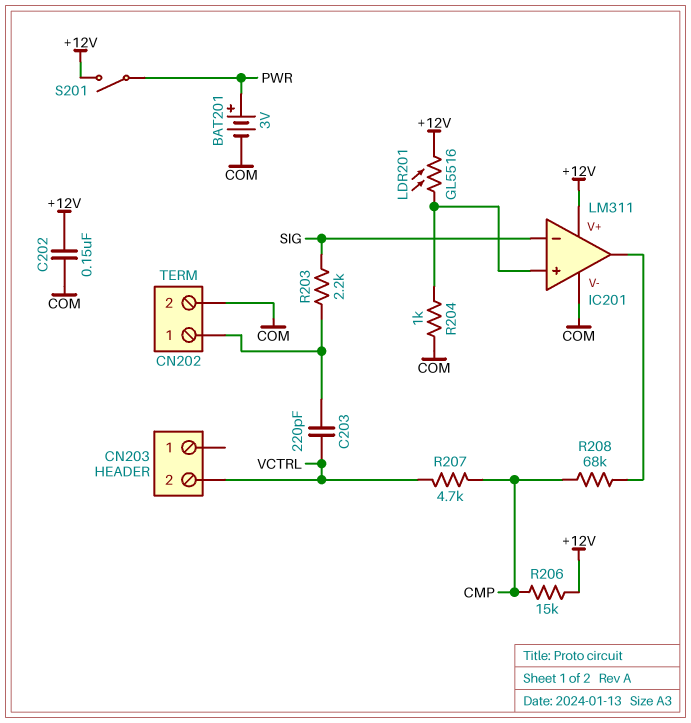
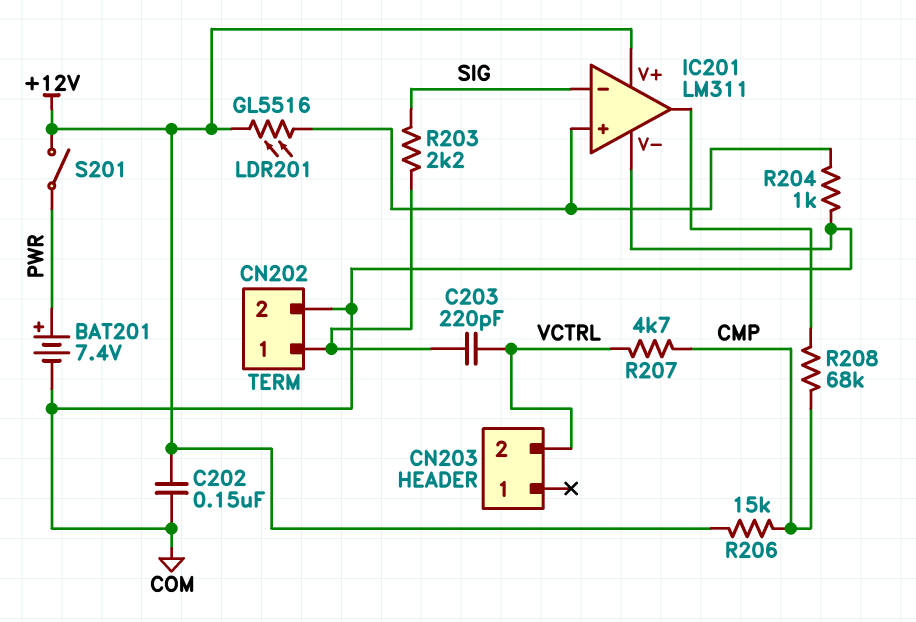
BAT201: 3V (plus PWR, minus COM) -> 7.4V (plus PWR, minus COM)

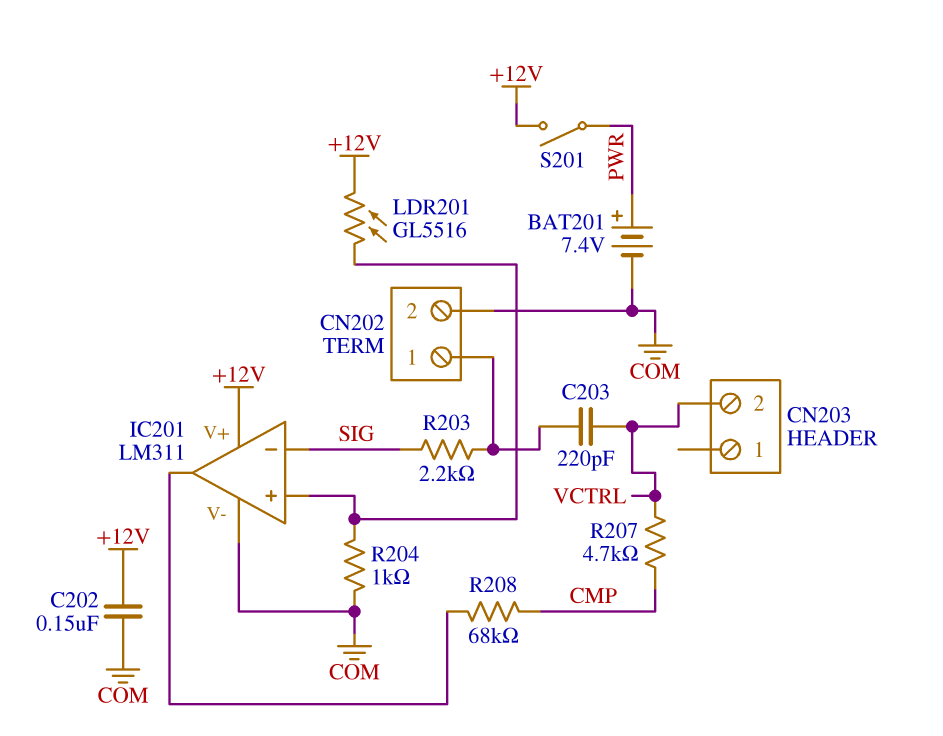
R206: 15k (+12V, CMP) -> none

